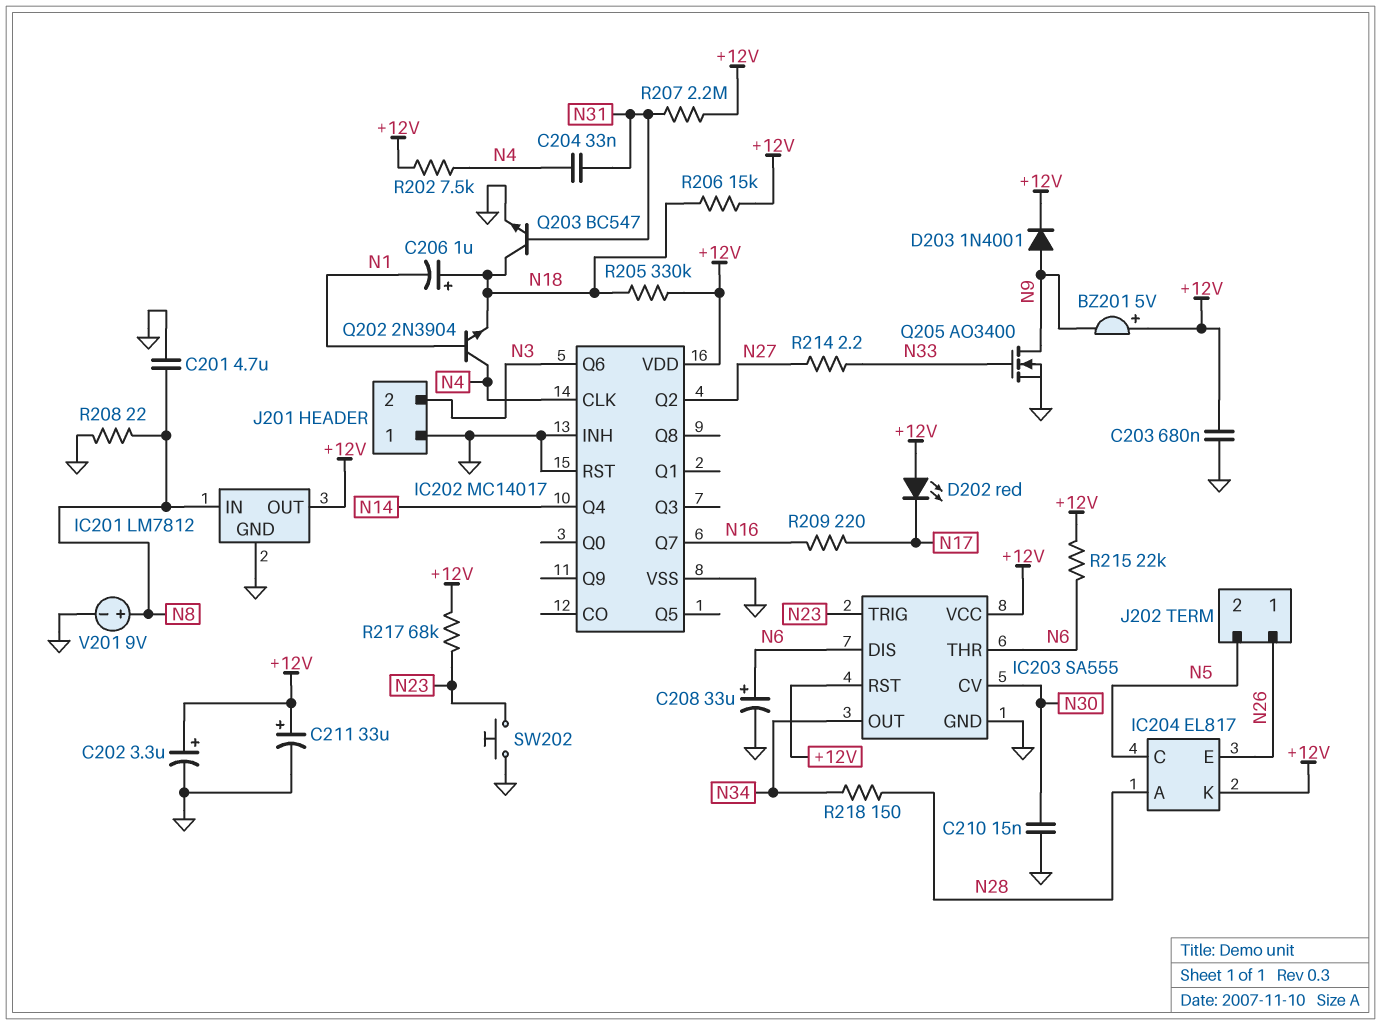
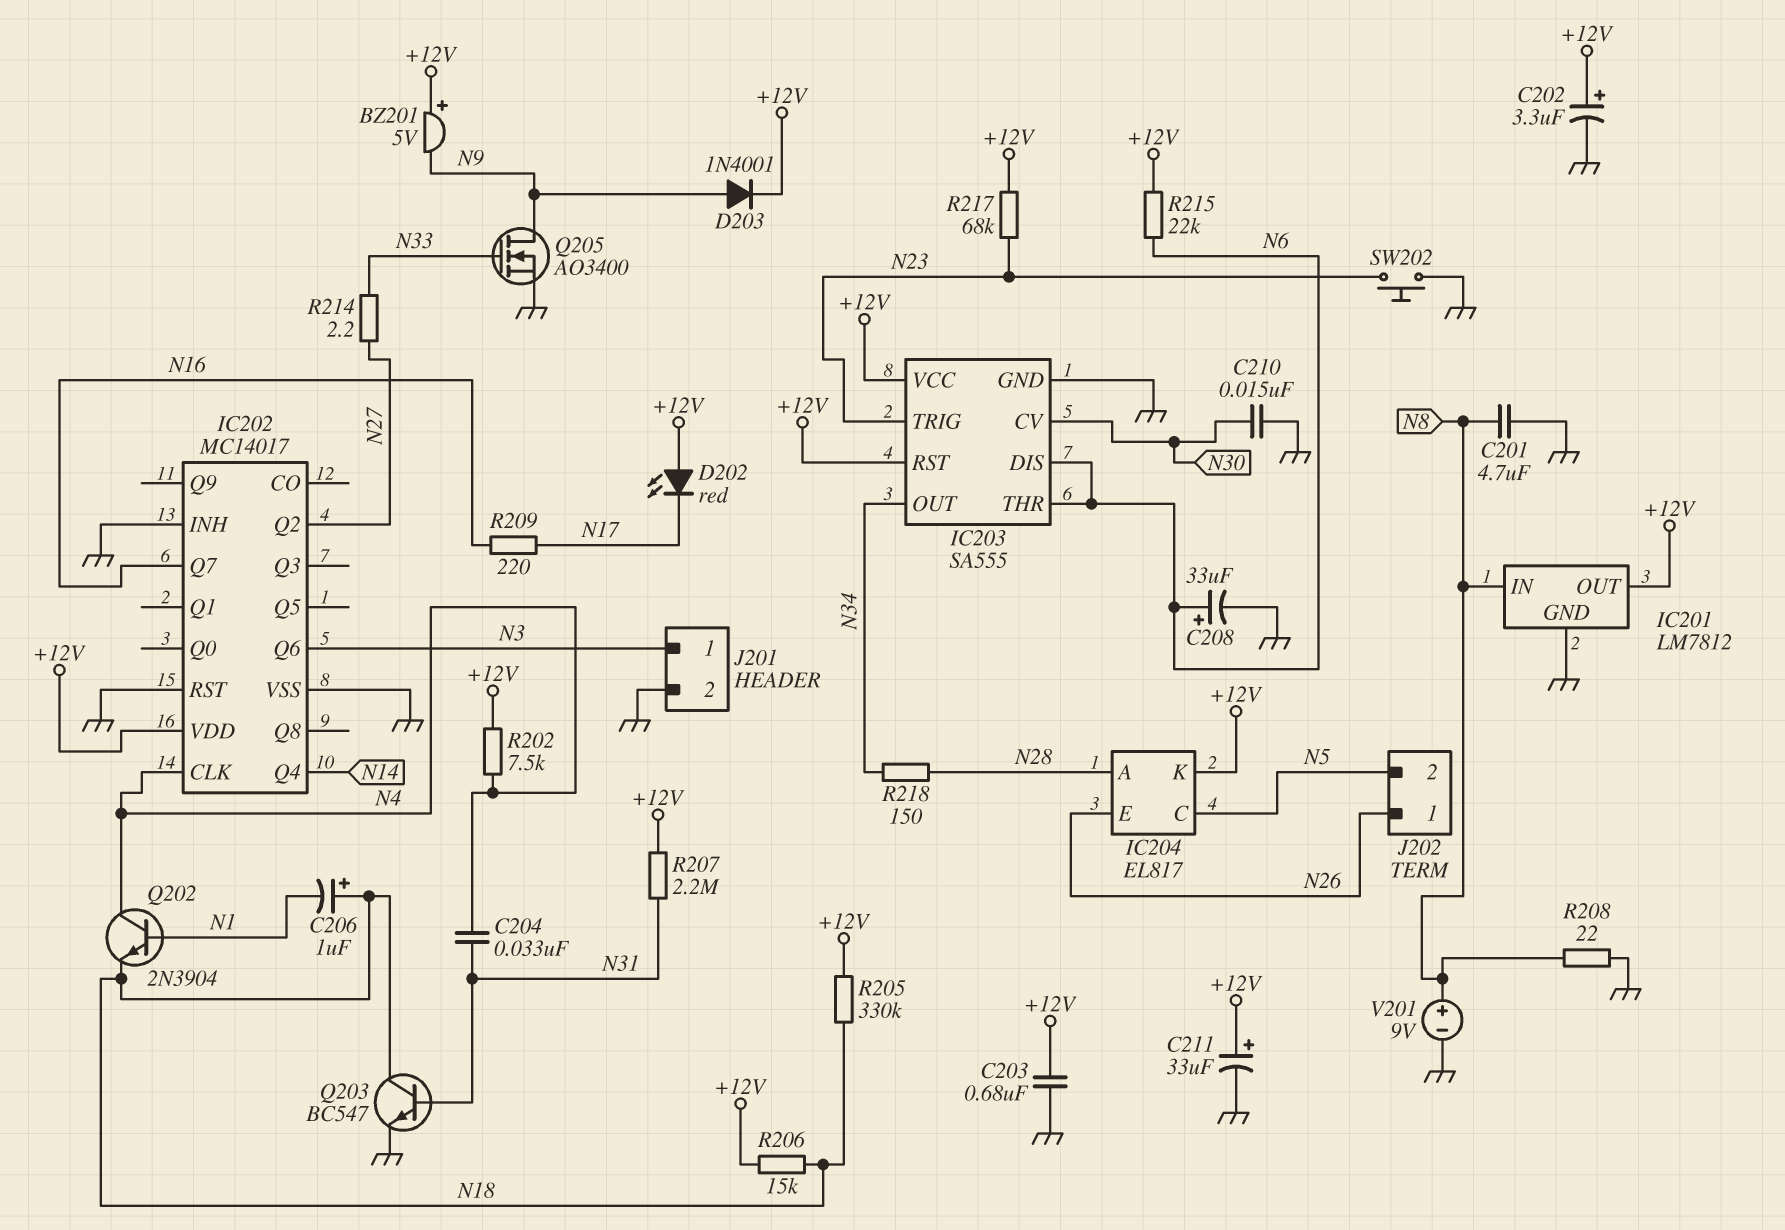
J201 pin 1: GND -> N3
J201 pin 2: N3 -> GND

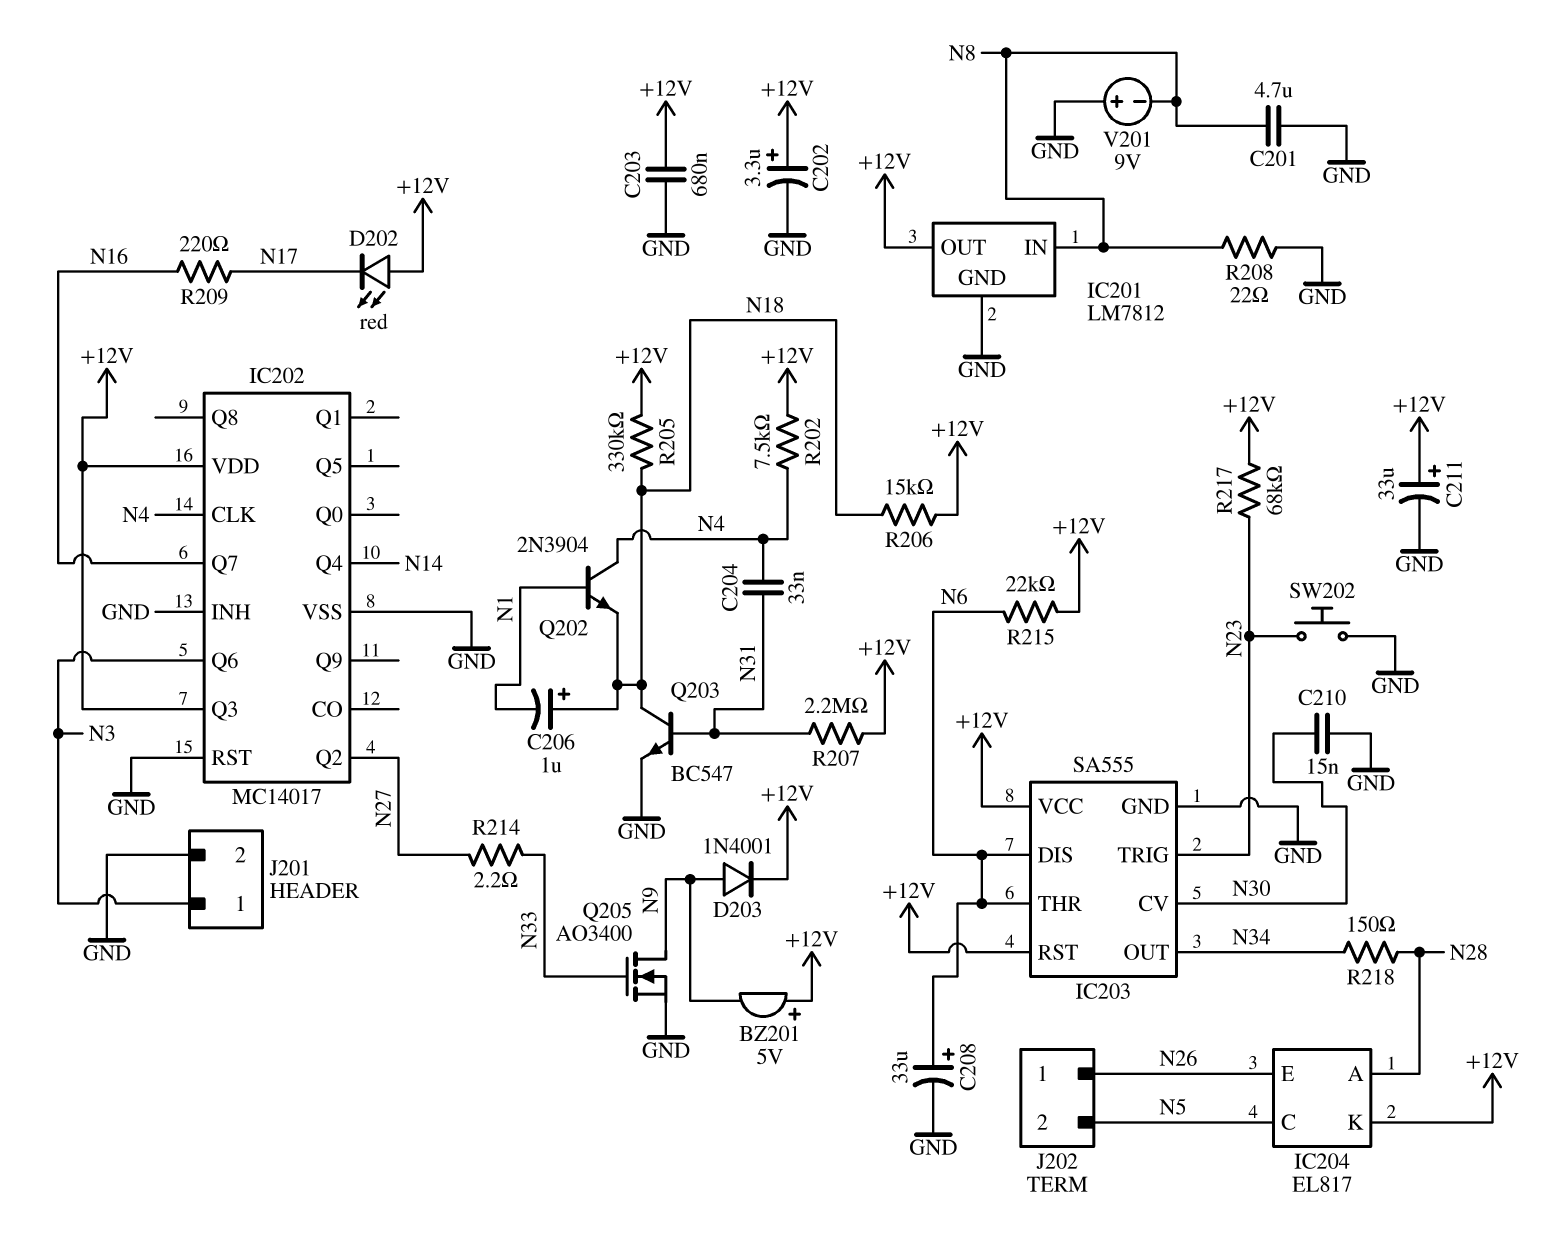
IC202 pin Q3: none -> +12V
V201: 9V (plus N8, minus GND) -> 9V (plus GND, minus N8)

